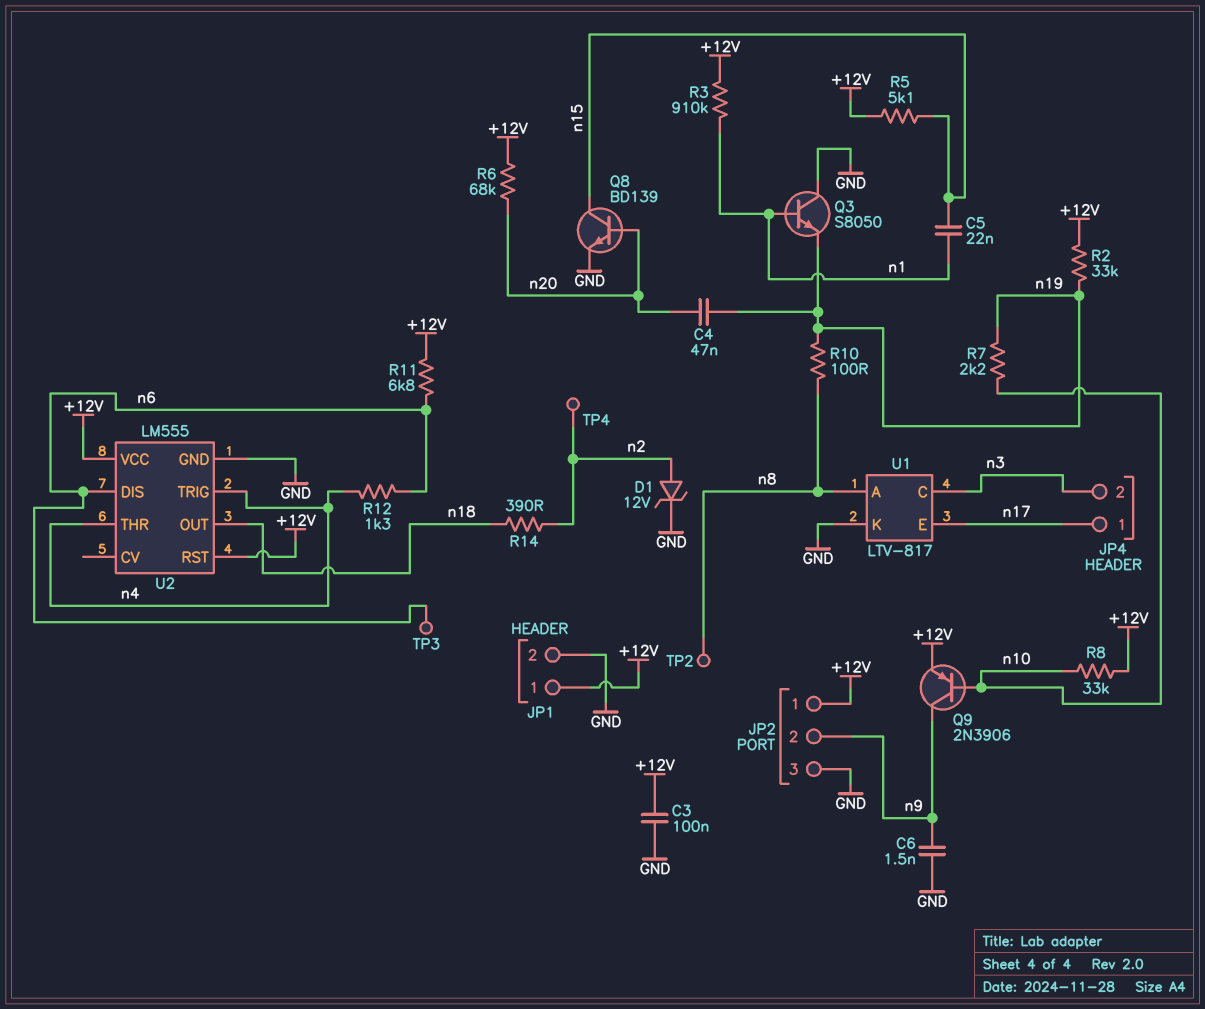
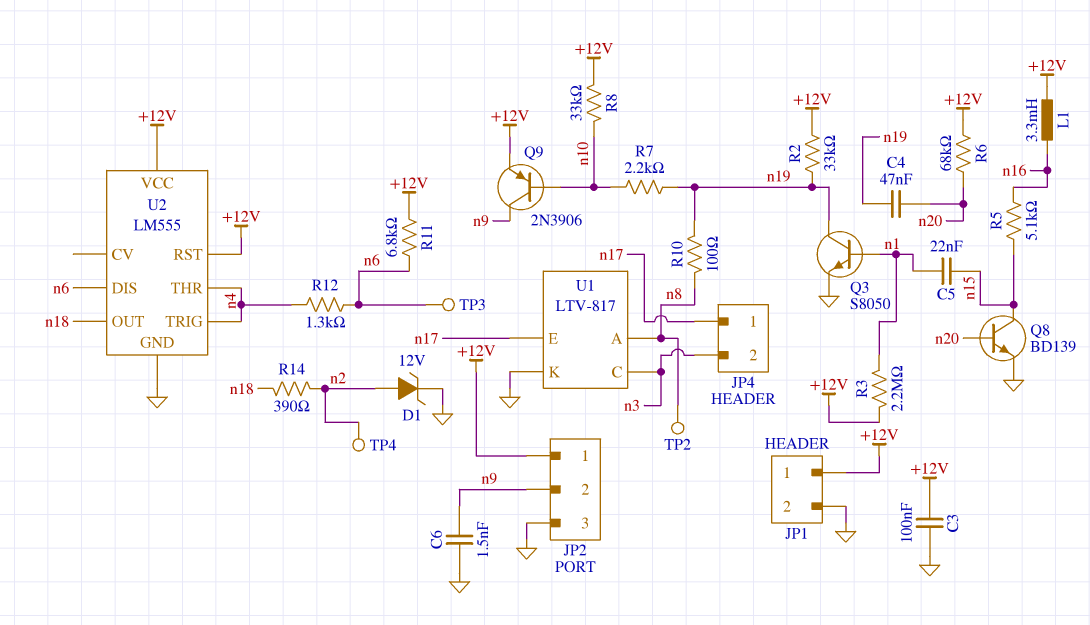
L1: none -> 3.3mH (+12V, n16)
Q3: NPN S8050 (B n1, C GND, E n19) -> NPN S8050 (B n1, C n19, E GND)
R3: 910k (+12V, n1) -> 2.2M (+12V, n1)
R5: 5.1k (+12V, n15) -> 5.1k (n15, n16)

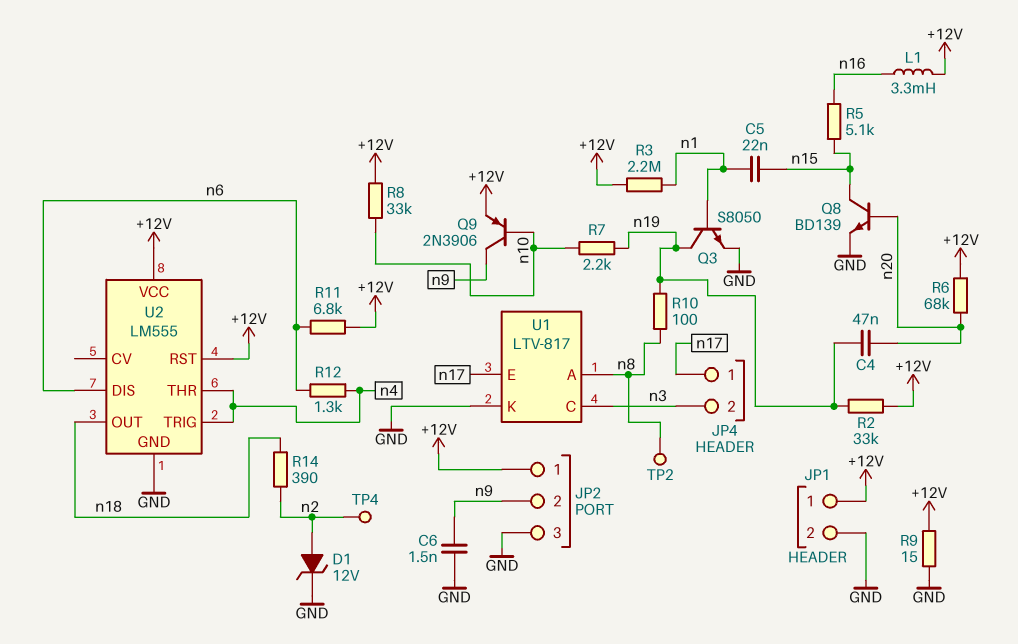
C3: 100nF (+12V, GND) -> none
R9: none -> 15 (+12V, GND)
TP3: test point (n6) -> none

